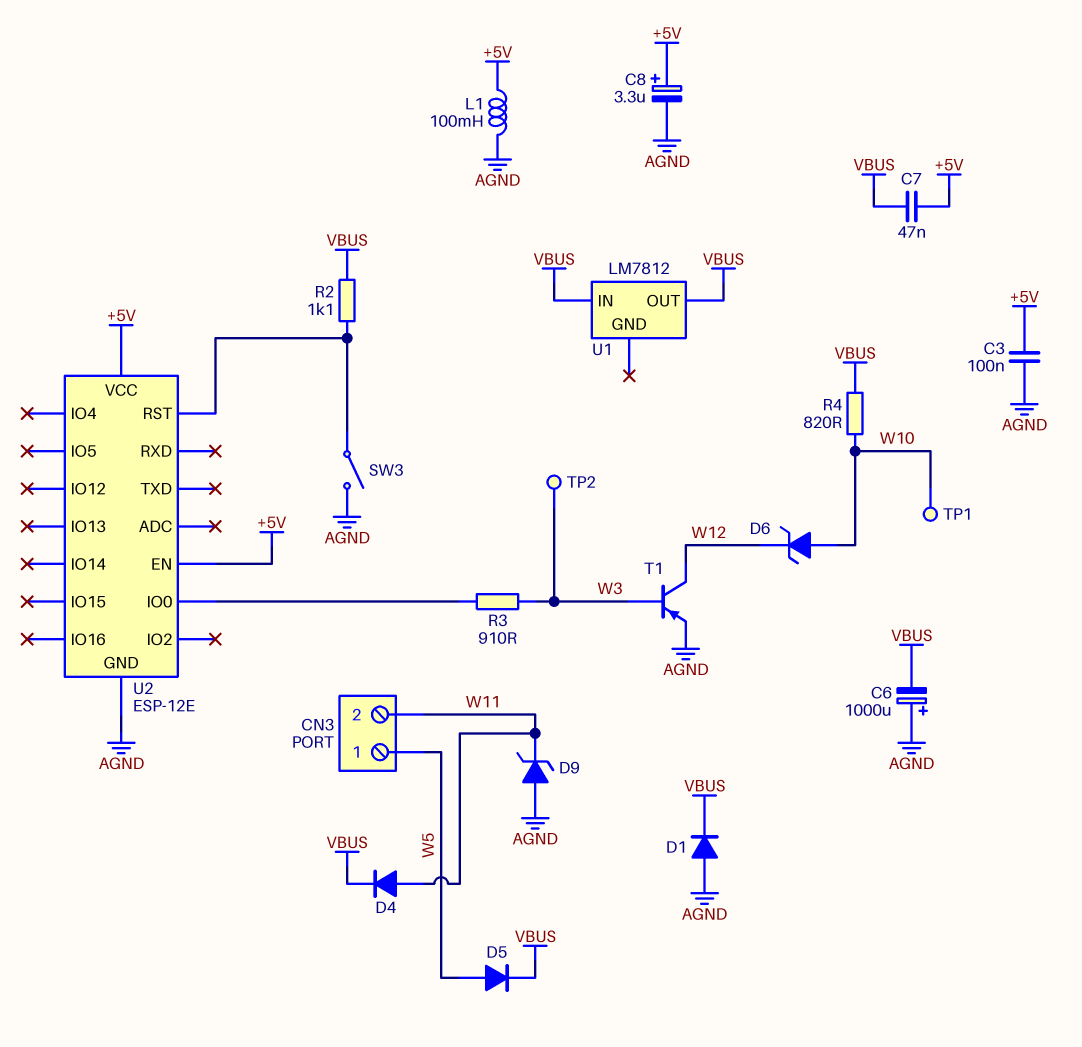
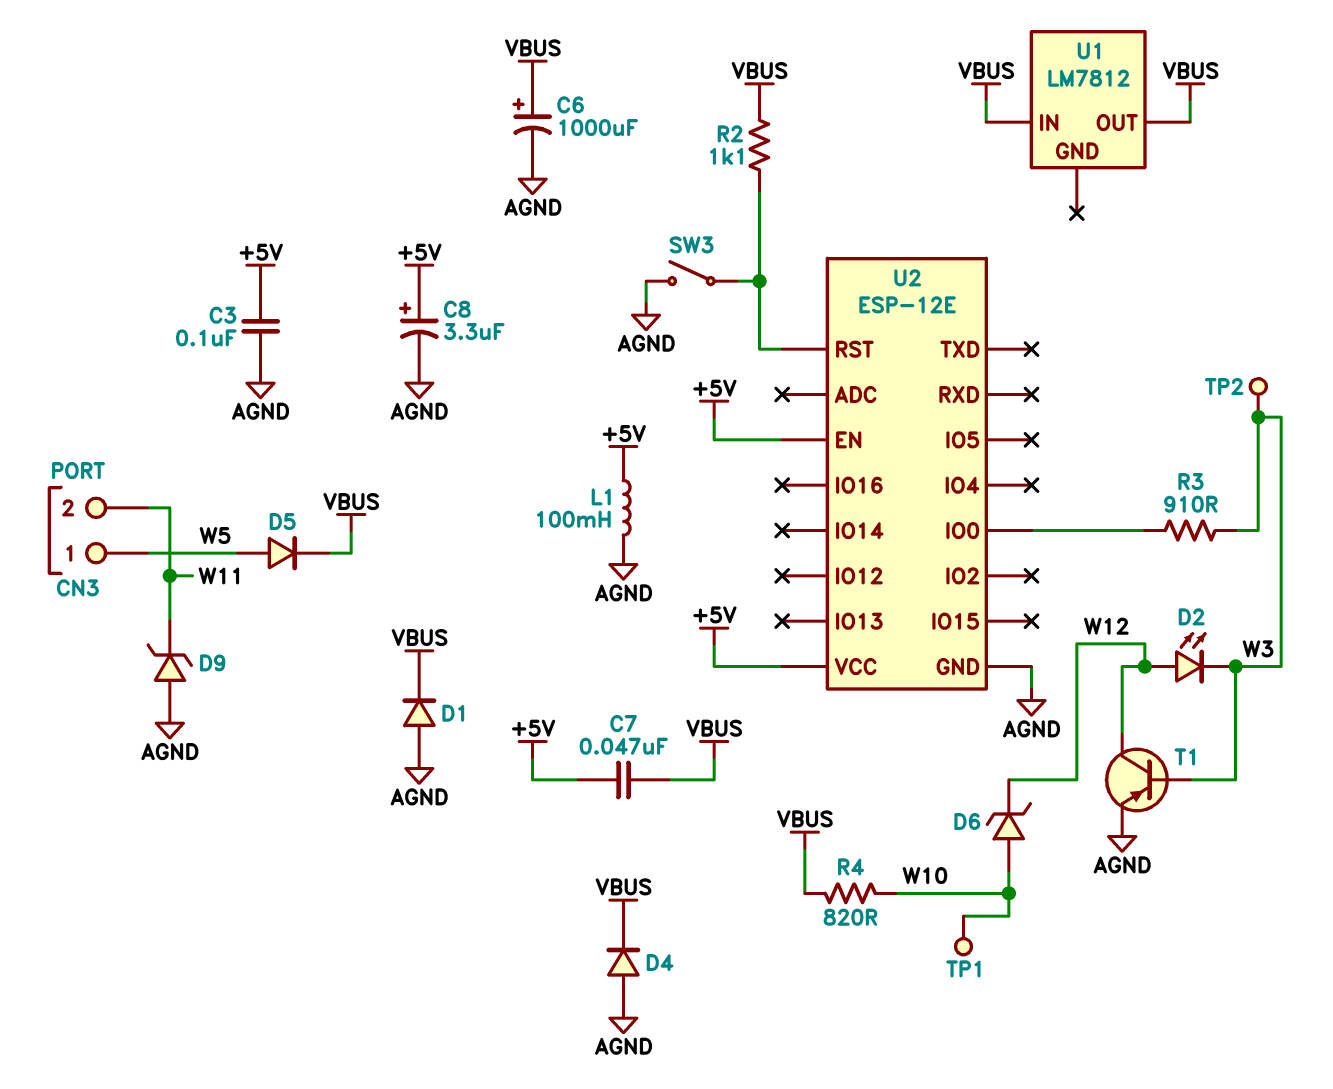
C6: 1000uF (plus AGND, minus VBUS) -> 1000uF (plus VBUS, minus AGND)
D2: none -> LED (A W12, K W3)
D4: diode (A W11, K VBUS) -> diode (A AGND, K VBUS)

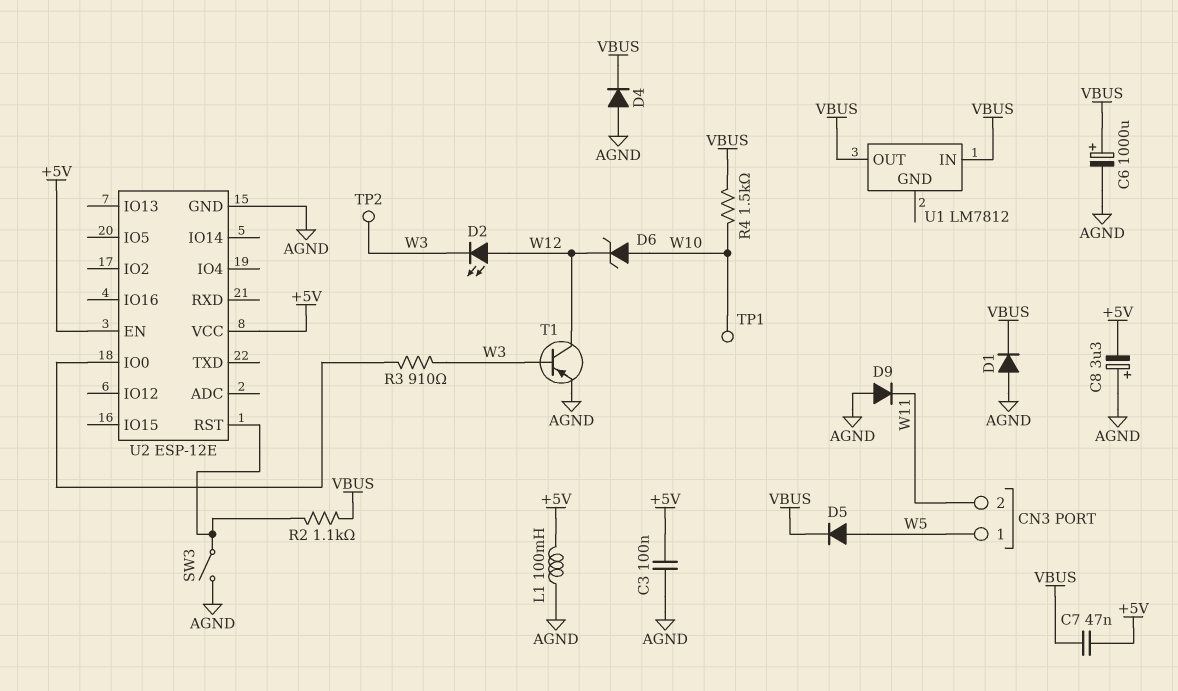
C8: 3.3uF (plus +5V, minus AGND) -> 3.3uF (plus AGND, minus +5V)
D9: zener (A AGND, K W11) -> diode (A AGND, K W11)
R4: 820 (VBUS, W10) -> 1.5k (VBUS, W10)

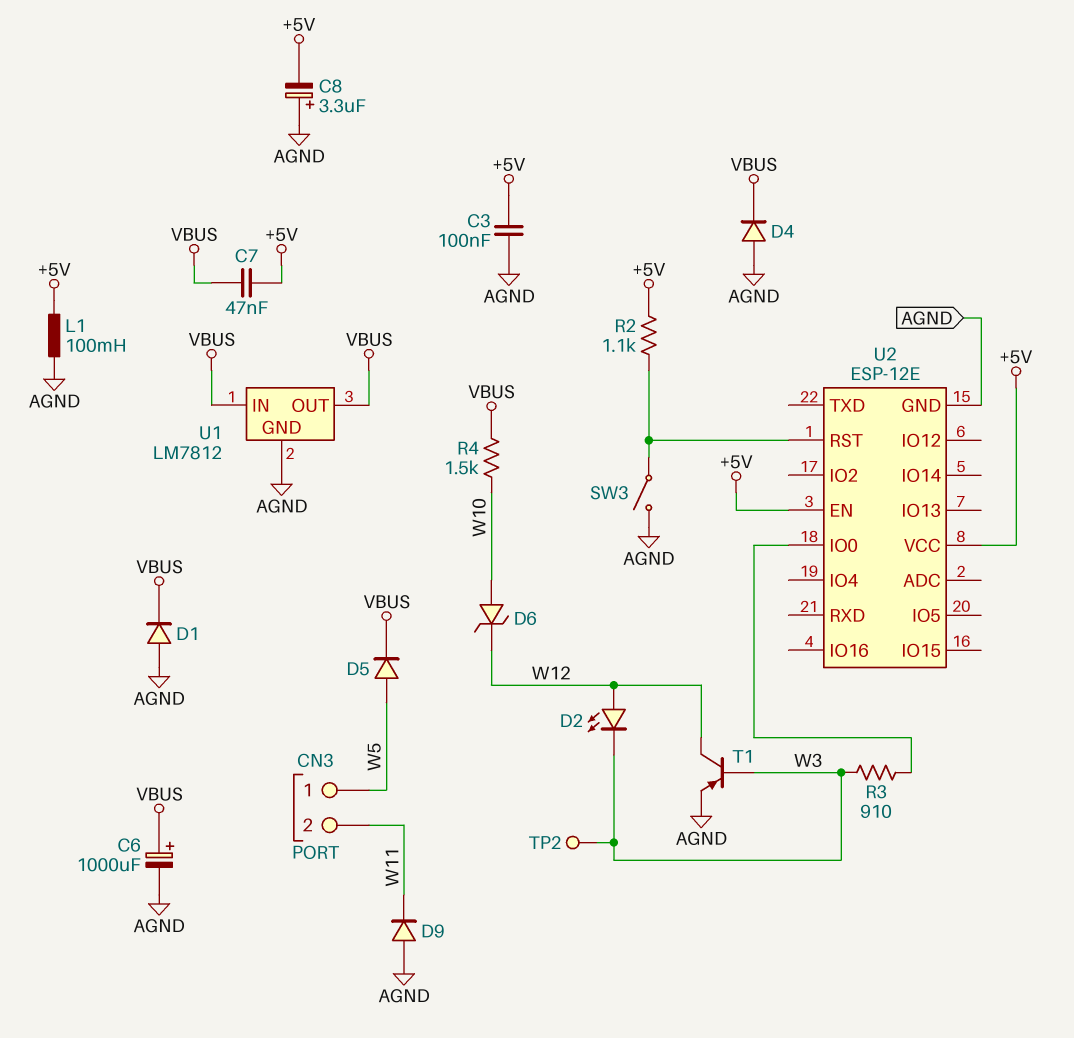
R2: 1.1k (U2/RST, VBUS) -> 1.1k (+5V, U2/RST)
TP1: test point (W10) -> none
U1 pin GND: none -> AGND

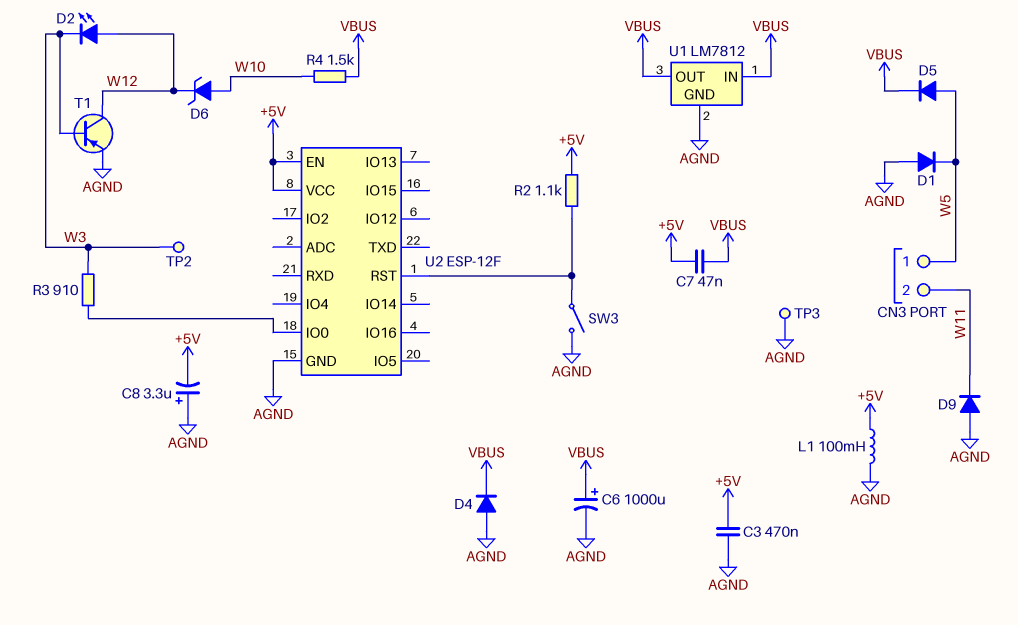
C3: 100nF (+5V, AGND) -> 470nF (+5V, AGND)
D1: diode (A AGND, K VBUS) -> diode (A AGND, K W5)
TP3: none -> test point (AGND)
U2: ESP-12E -> ESP-12F

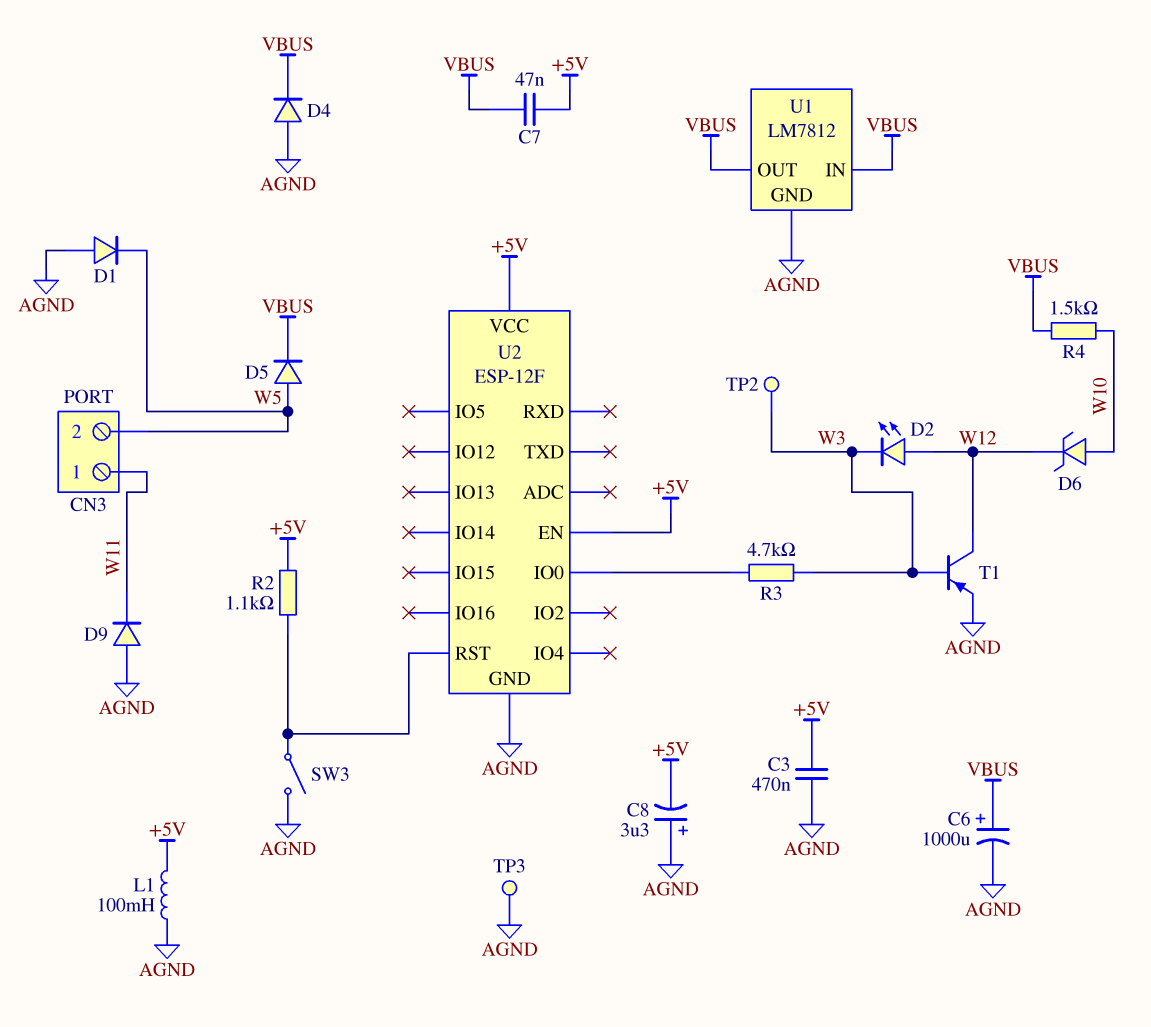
CN3 pin 1: W5 -> W11
CN3 pin 2: W11 -> W5
R3: 910 (U2/IO0, W3) -> 4.7k (U2/IO0, W3)

